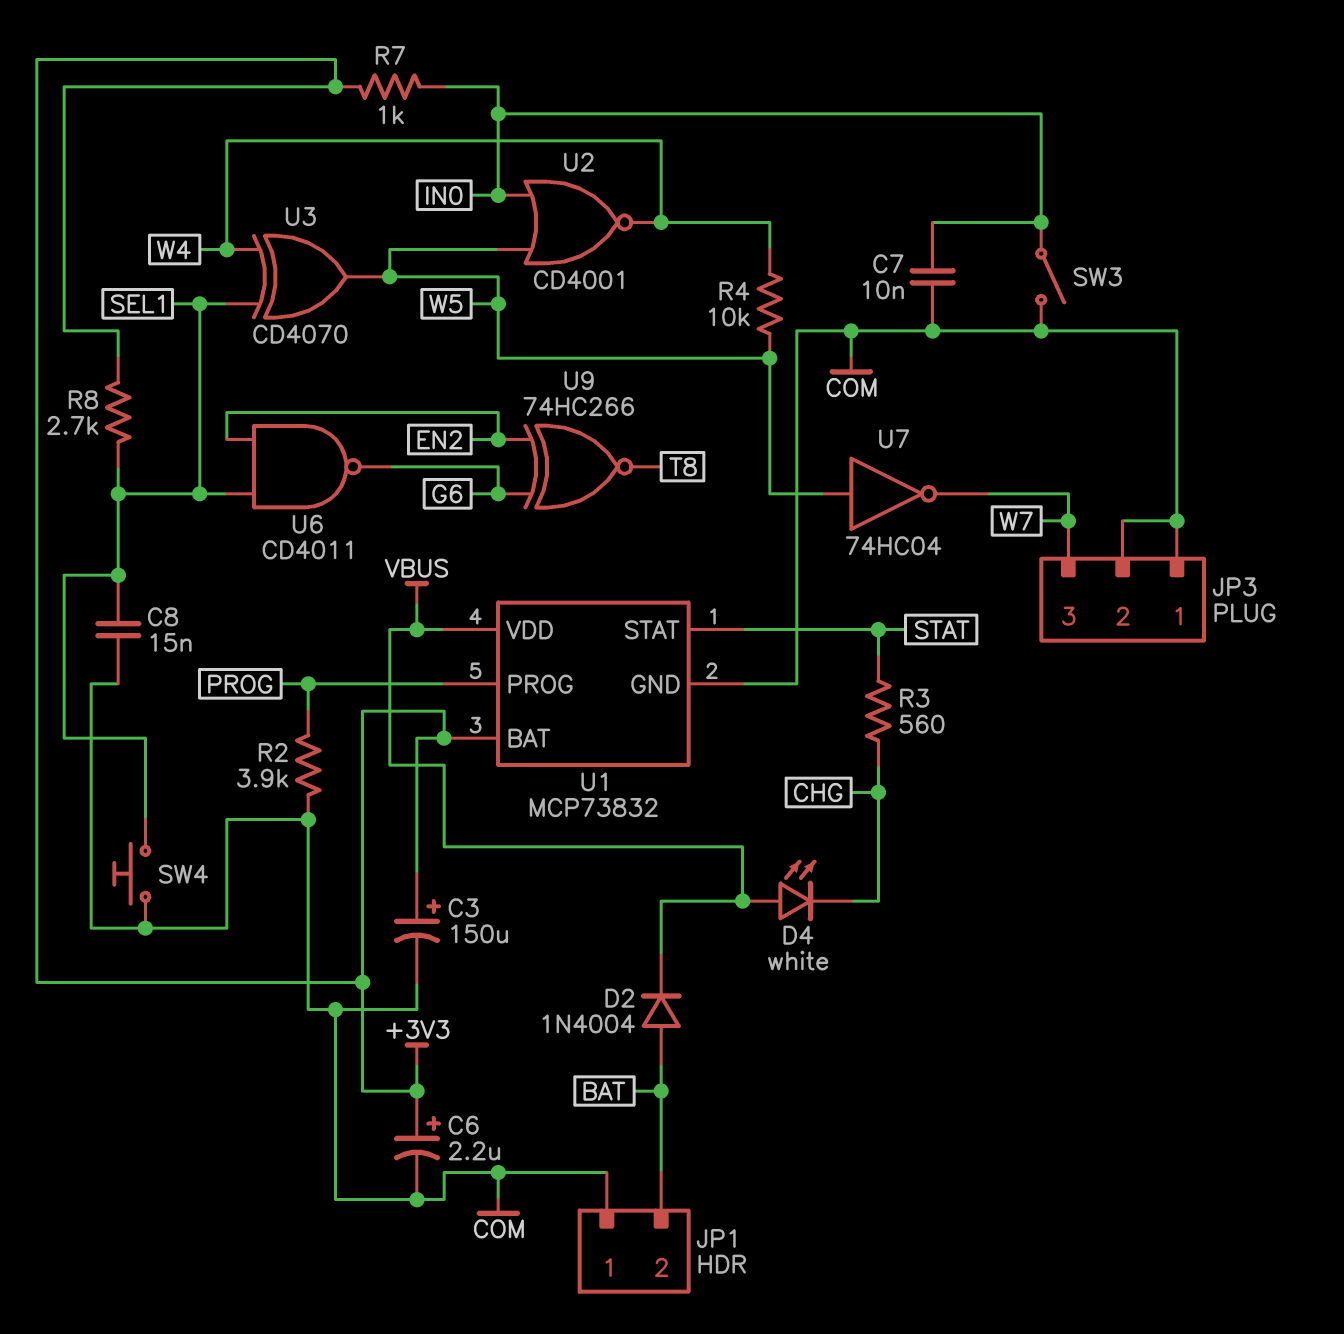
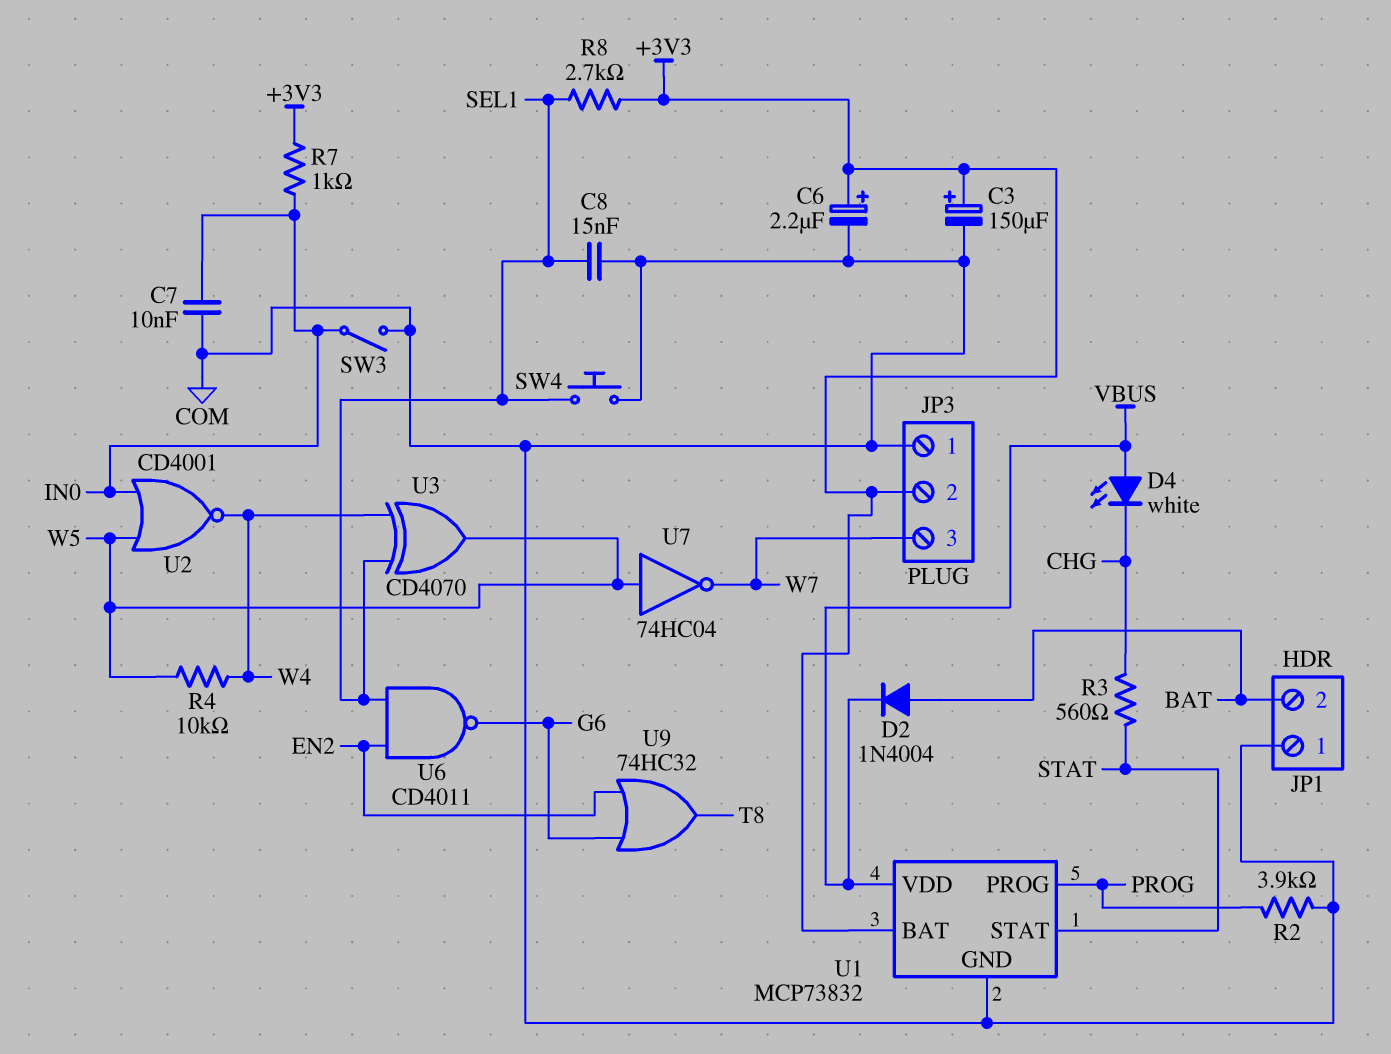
JP3 pin 2: COM -> +3V3
U9: XNOR 74HC266 (in EN2, in G6, out T8) -> OR 74HC32 (in EN2, in G6, out T8)

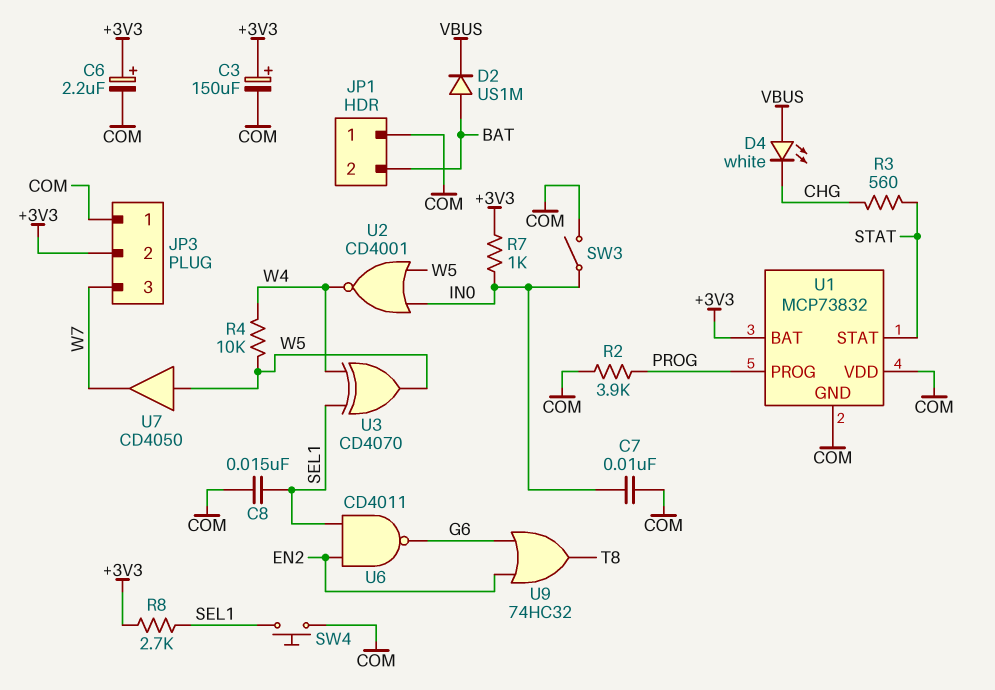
D2: diode 1N4004 (A BAT, K VBUS) -> diode US1M (A BAT, K VBUS)
U1 pin VDD: VBUS -> COM
U7: NOT 74HC04 (in W5, out W7) -> buffer CD4050 (in W5, out W7)

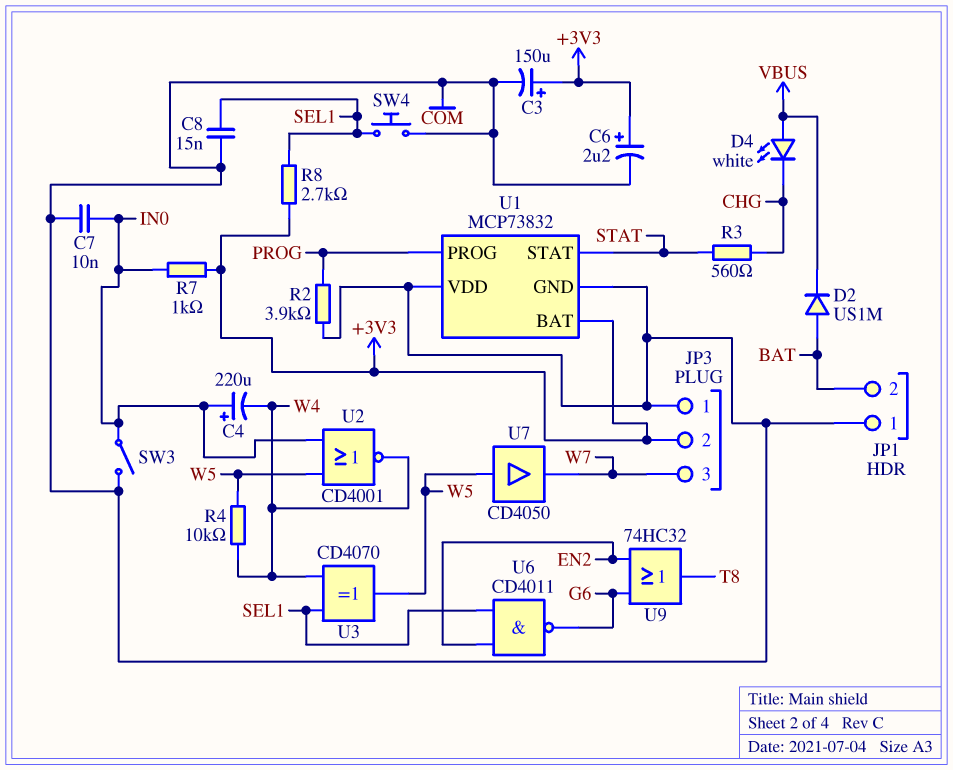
C4: none -> 220uF (plus IN0, minus W4)

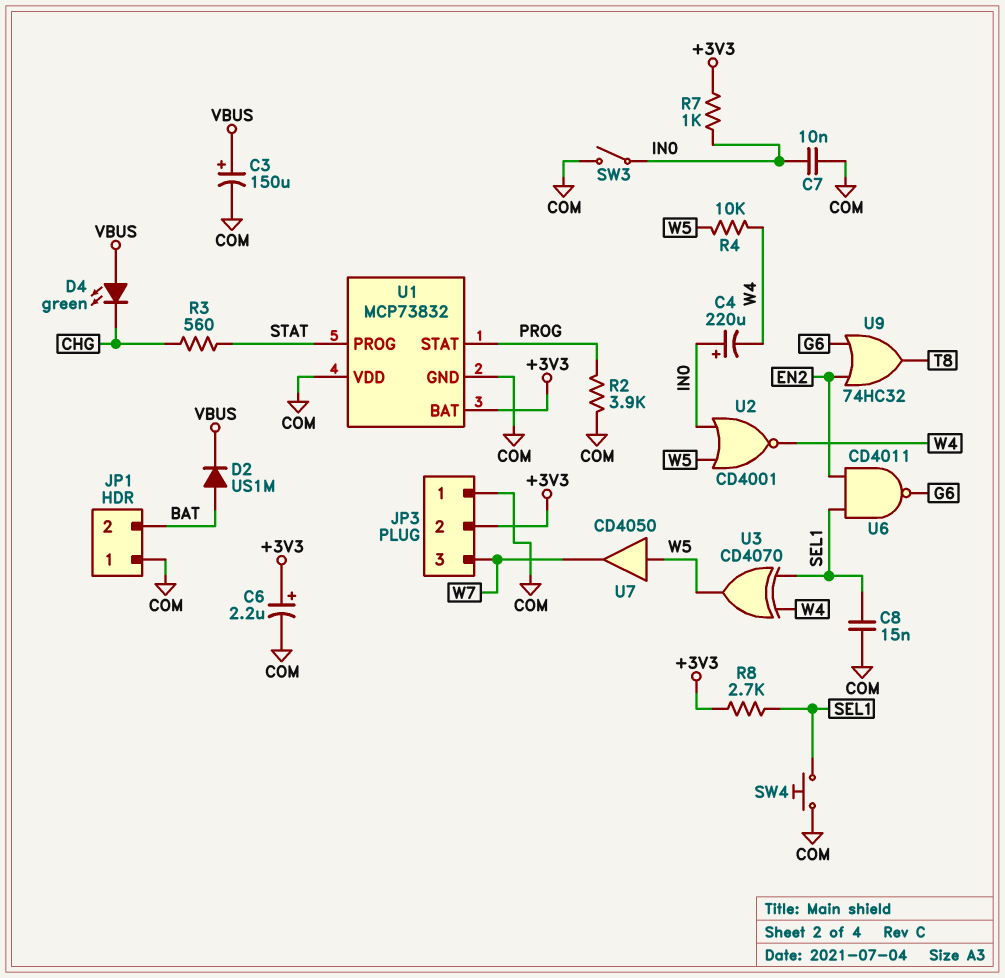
C3: 150uF (plus +3V3, minus COM) -> 150uF (plus VBUS, minus COM)
D4: LED white (A VBUS, K CHG) -> LED green (A VBUS, K CHG)
U1 pin PROG: PROG -> STAT
U1 pin STAT: STAT -> PROG

